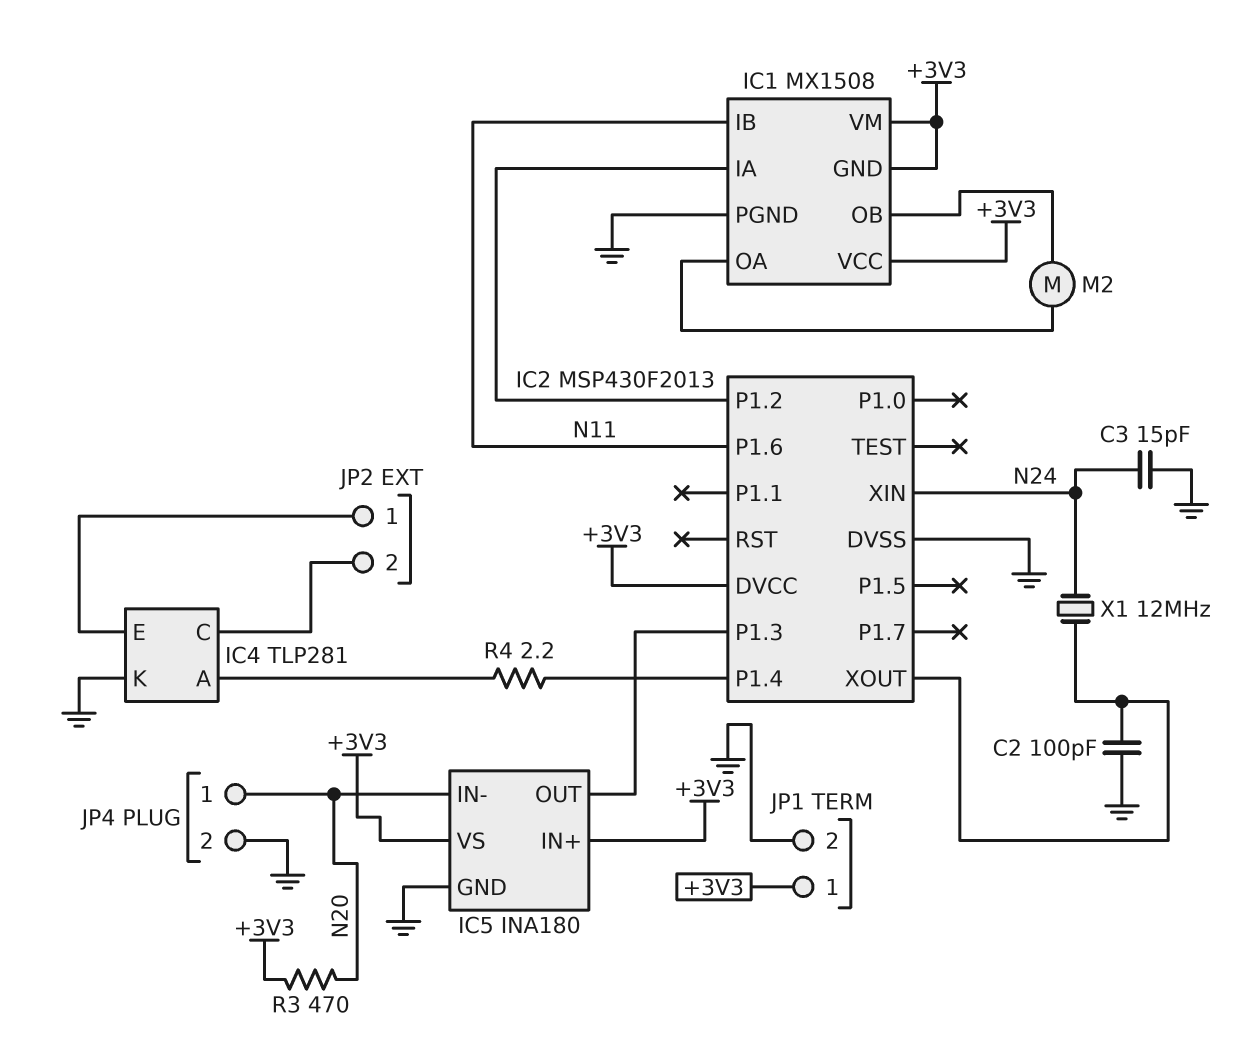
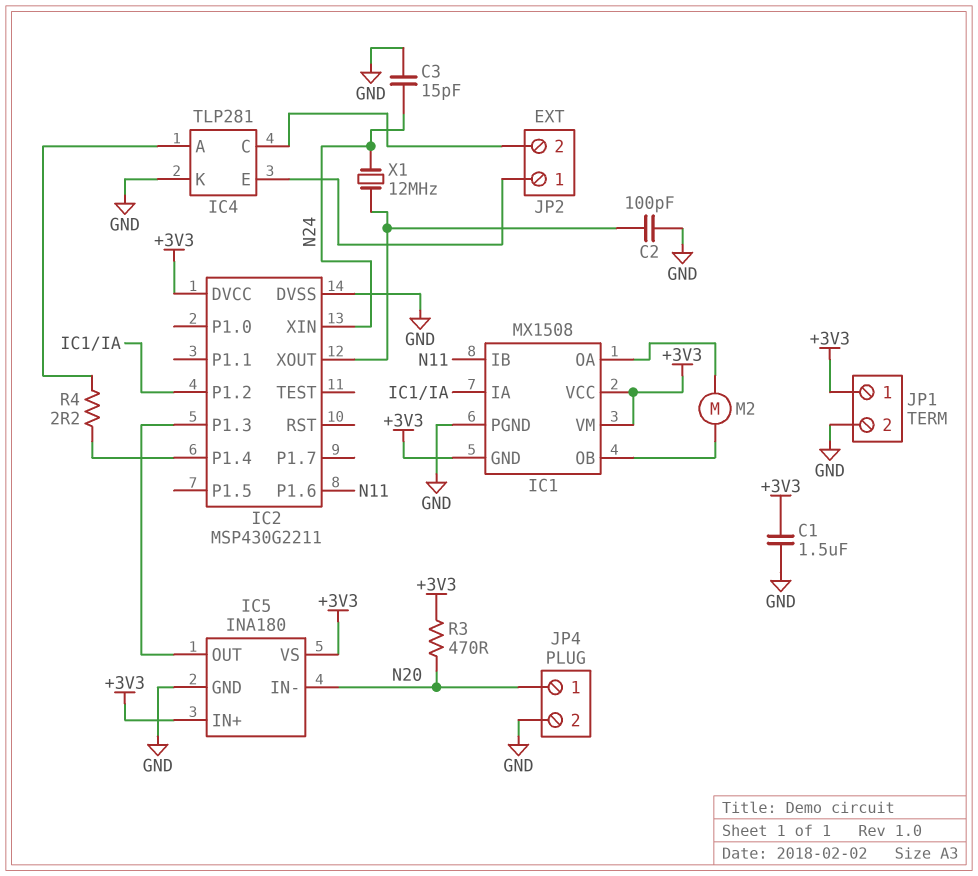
C1: none -> 1.5uF (+3V3, GND)
IC2: MSP430F2013 -> MSP430G2211

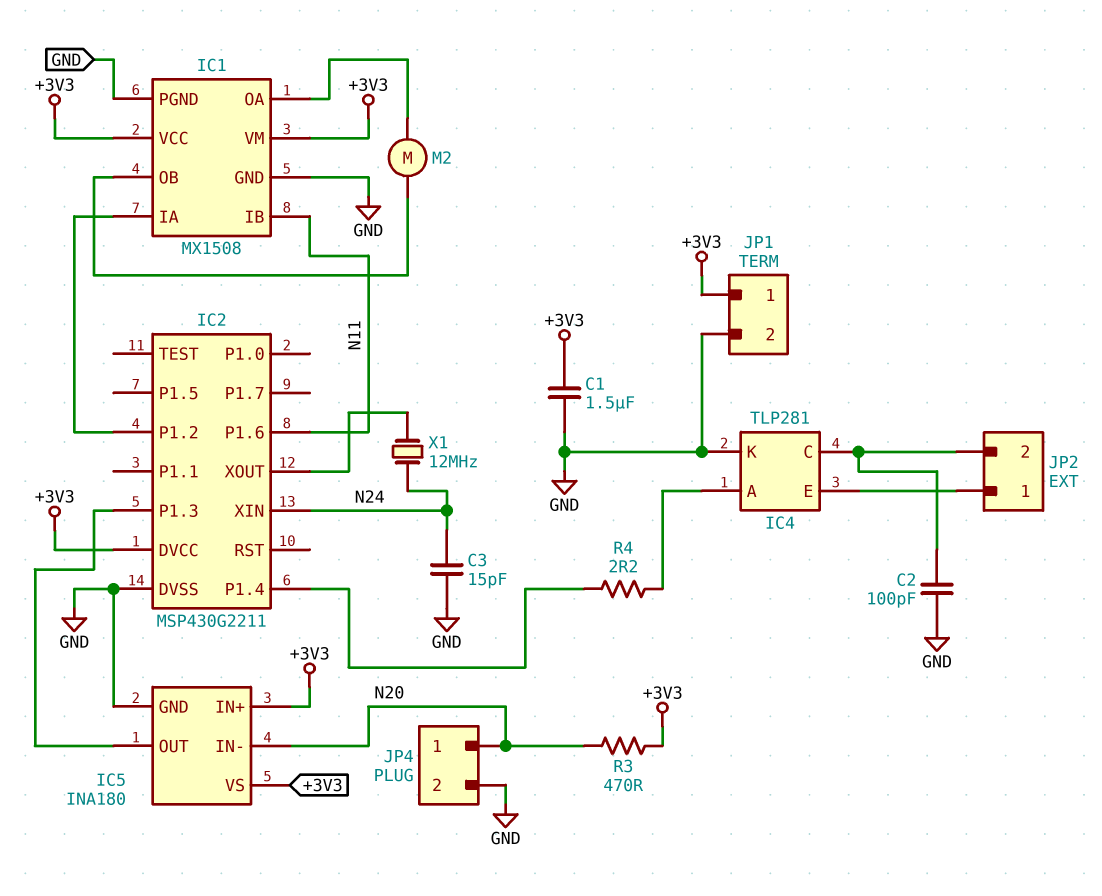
C2: 100pF (GND, IC2/XOUT) -> 100pF (GND, IC4/C)
IC1 pin GND: +3V3 -> GND

